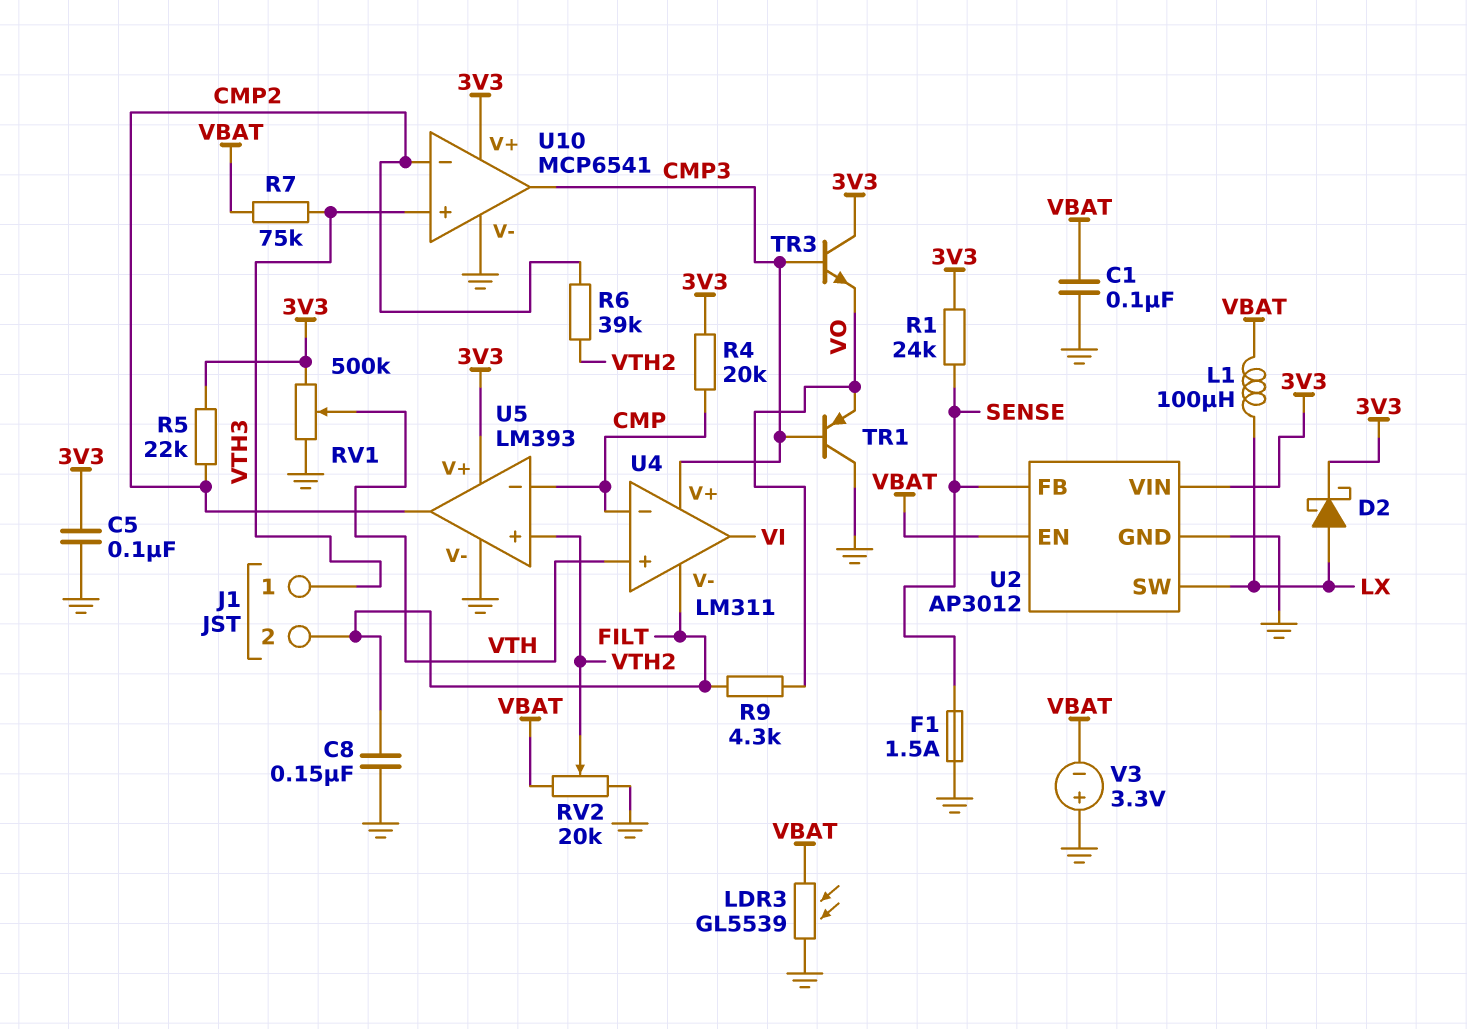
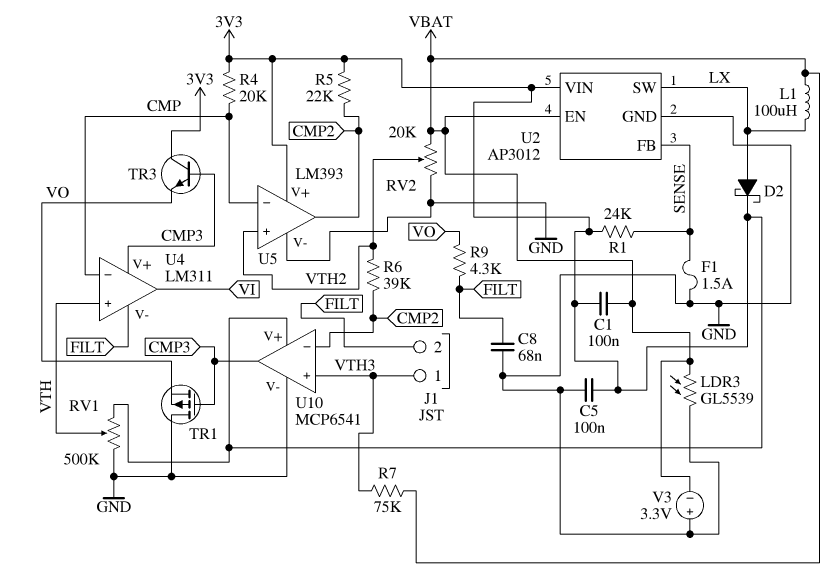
C1: 100nF (GND, VBAT) -> 100nF (3V3, VBAT)
C8: 150nF (FILT, GND) -> 68nF (FILT, GND)
TR1: PNP (B CMP3, C GND, E VO) -> PMOS (G CMP3, D GND, S VO)

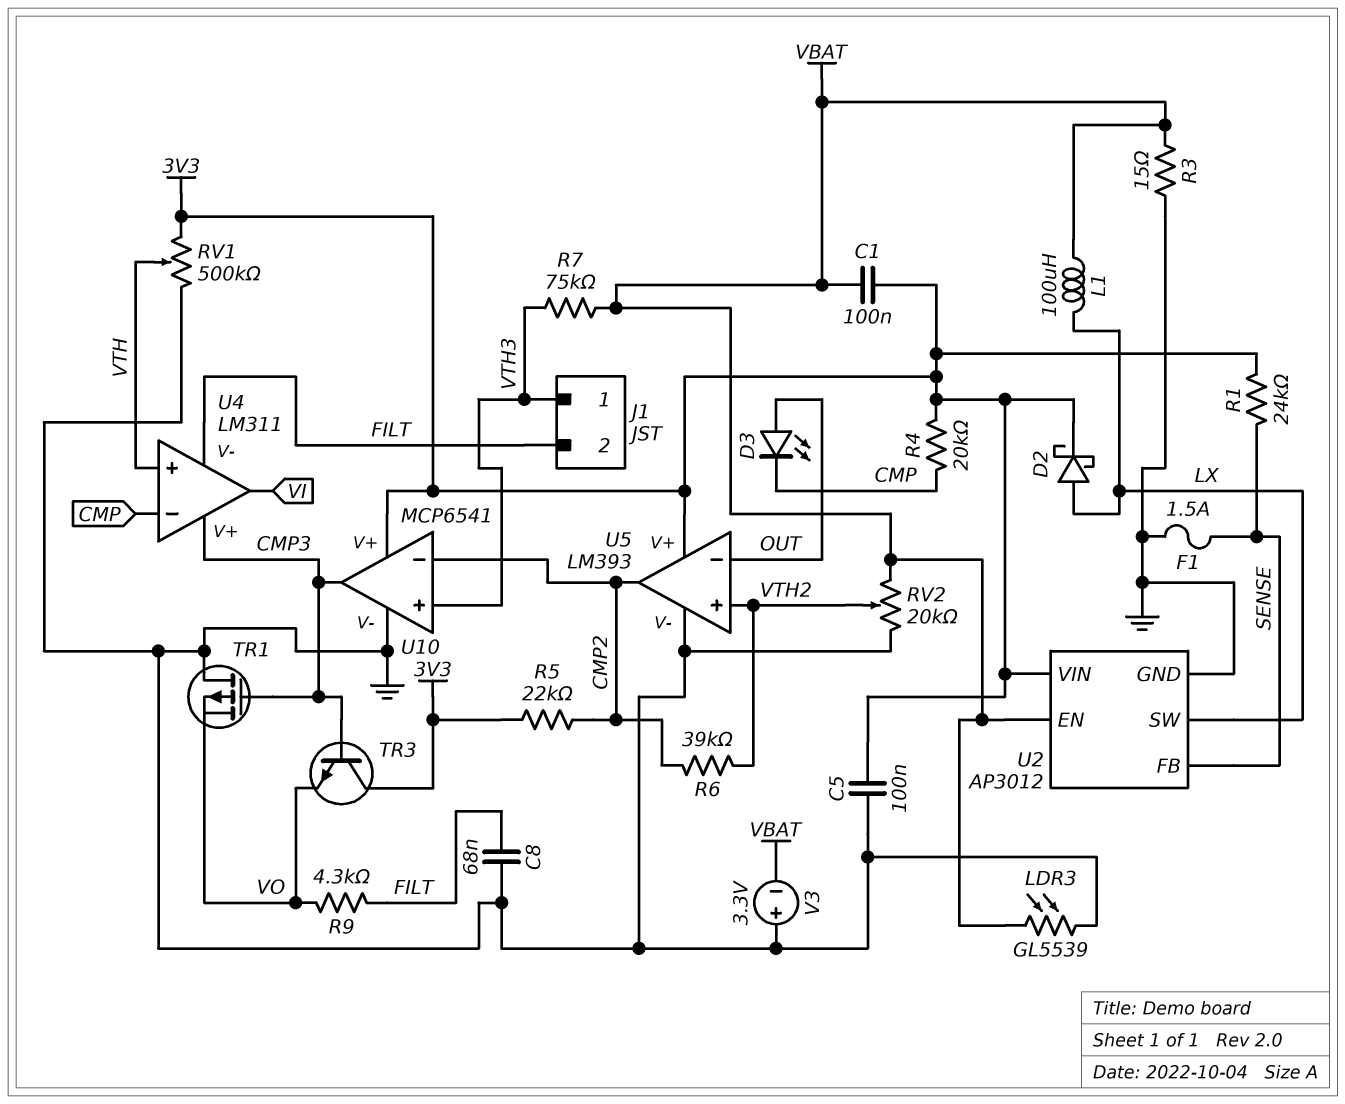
D3: none -> LED (A OUT, K CMP)
R3: none -> 15 (GND, VBAT)
U5 pin in-: CMP -> OUT

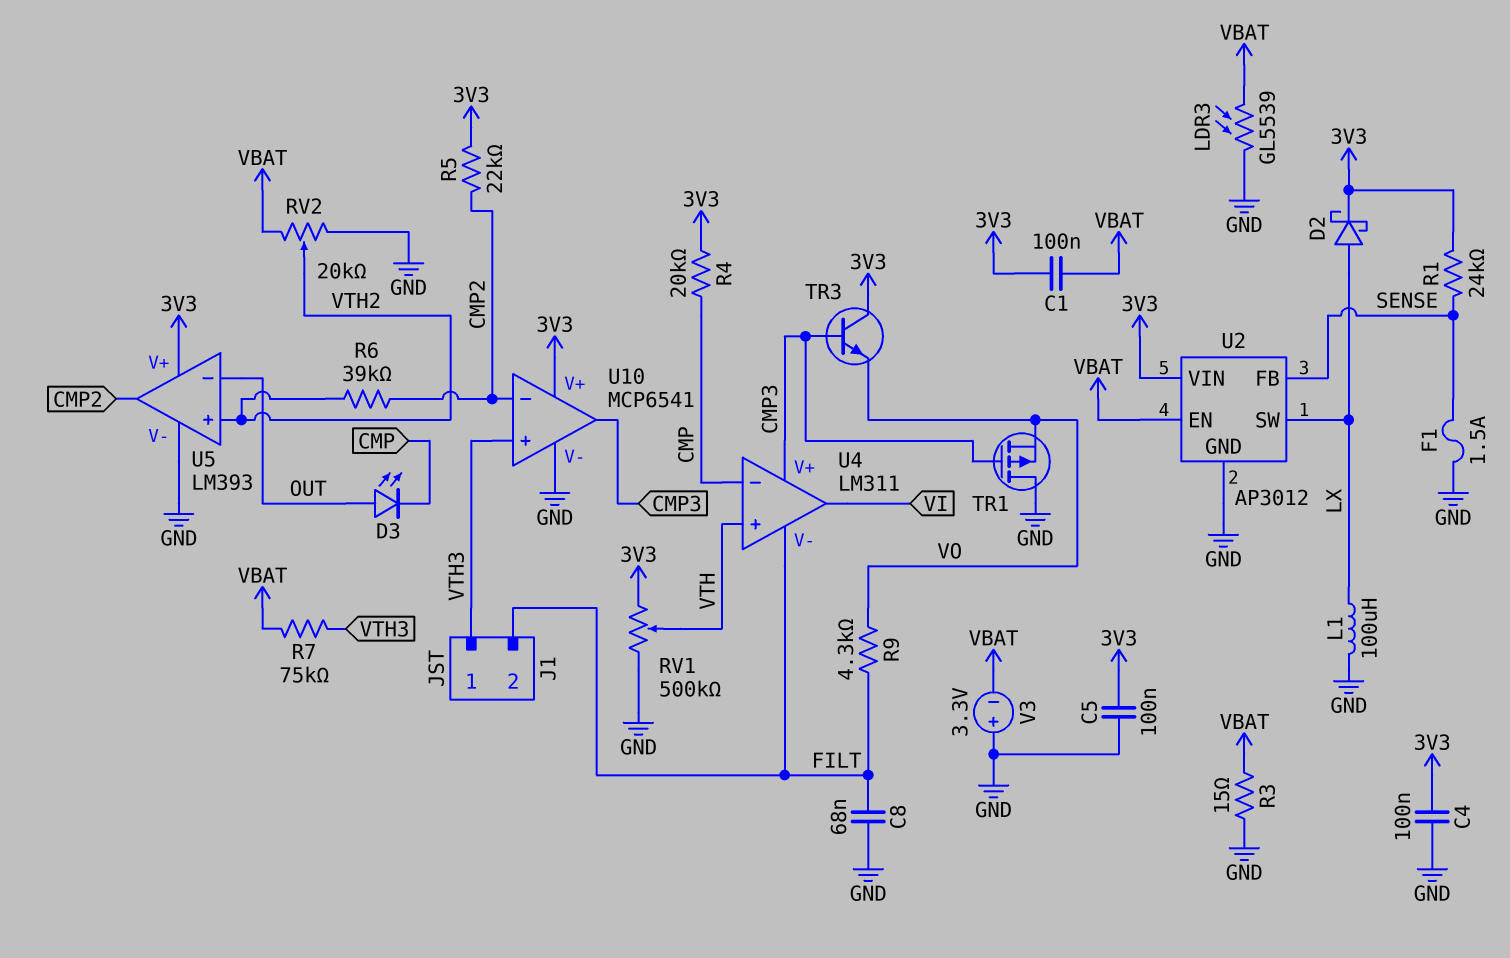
C4: none -> 100nF (3V3, GND)
L1: 100uH (LX, VBAT) -> 100uH (GND, LX)

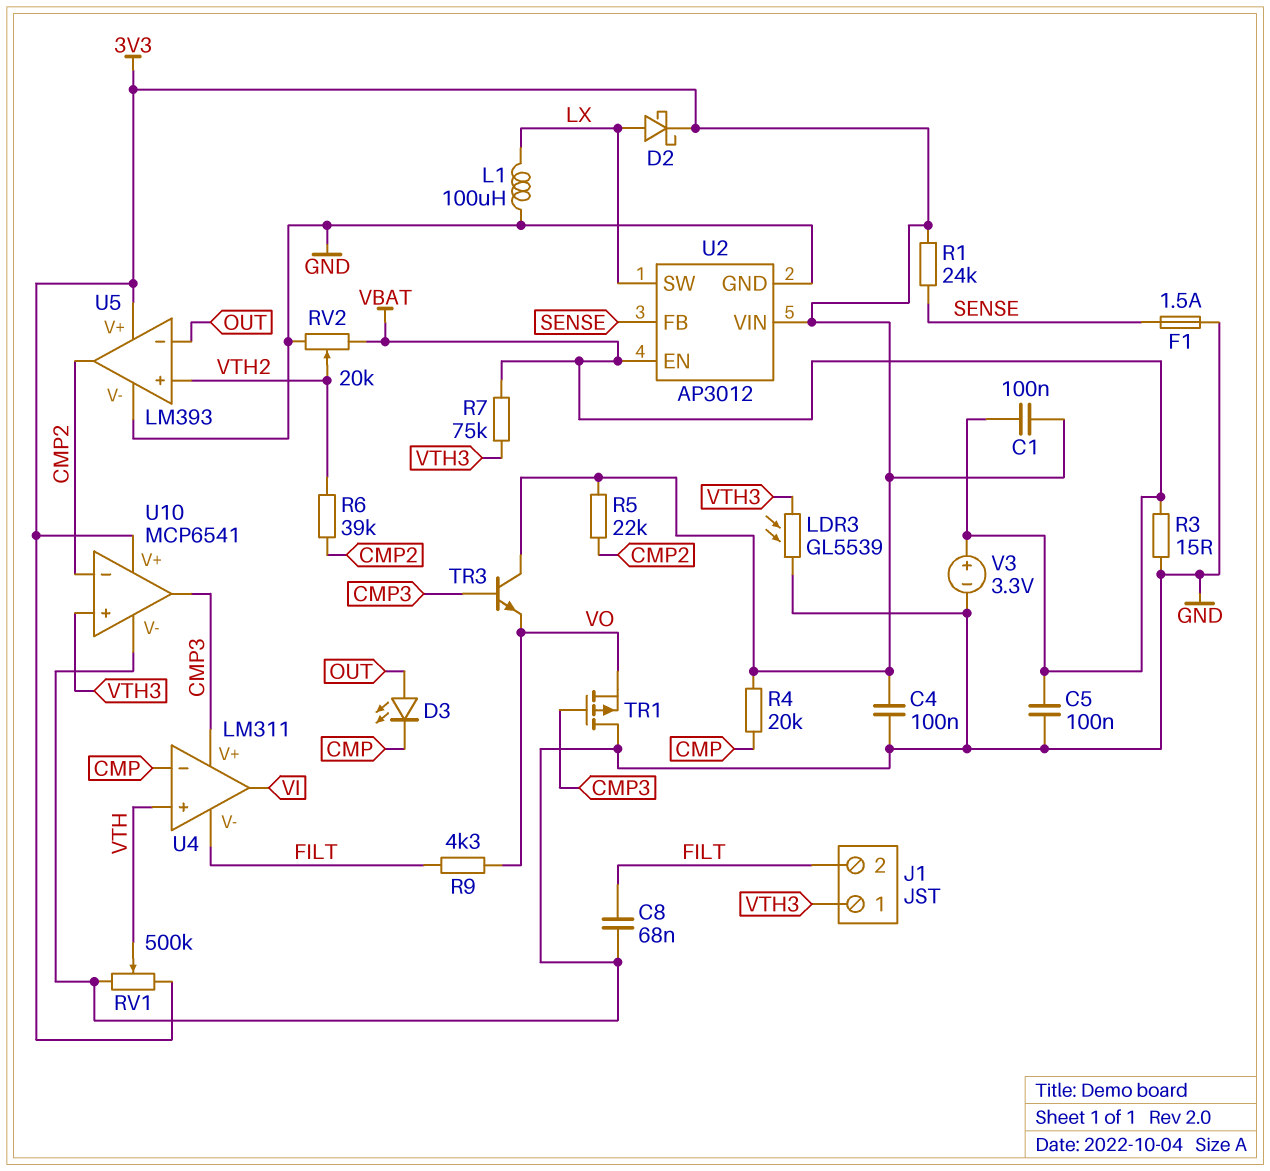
C5: 100nF (3V3, GND) -> 100nF (GND, VBAT)
LDR3: GL5539 (GND, VBAT) -> GL5539 (GND, VTH3)
V3: 3.3V (plus GND, minus VBAT) -> 3.3V (plus VBAT, minus GND)

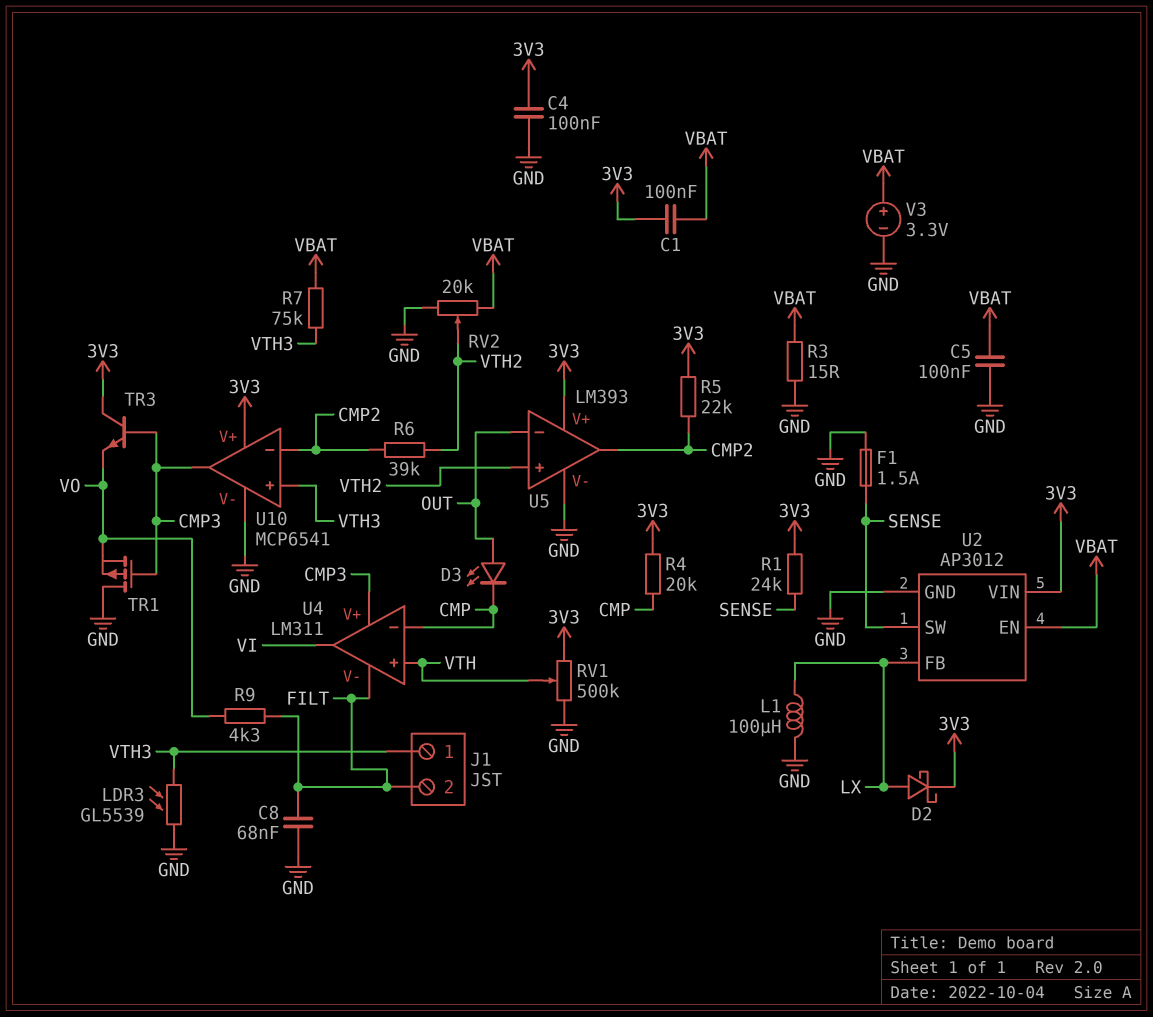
U2 pin FB: SENSE -> LX
U2 pin SW: LX -> SENSE

